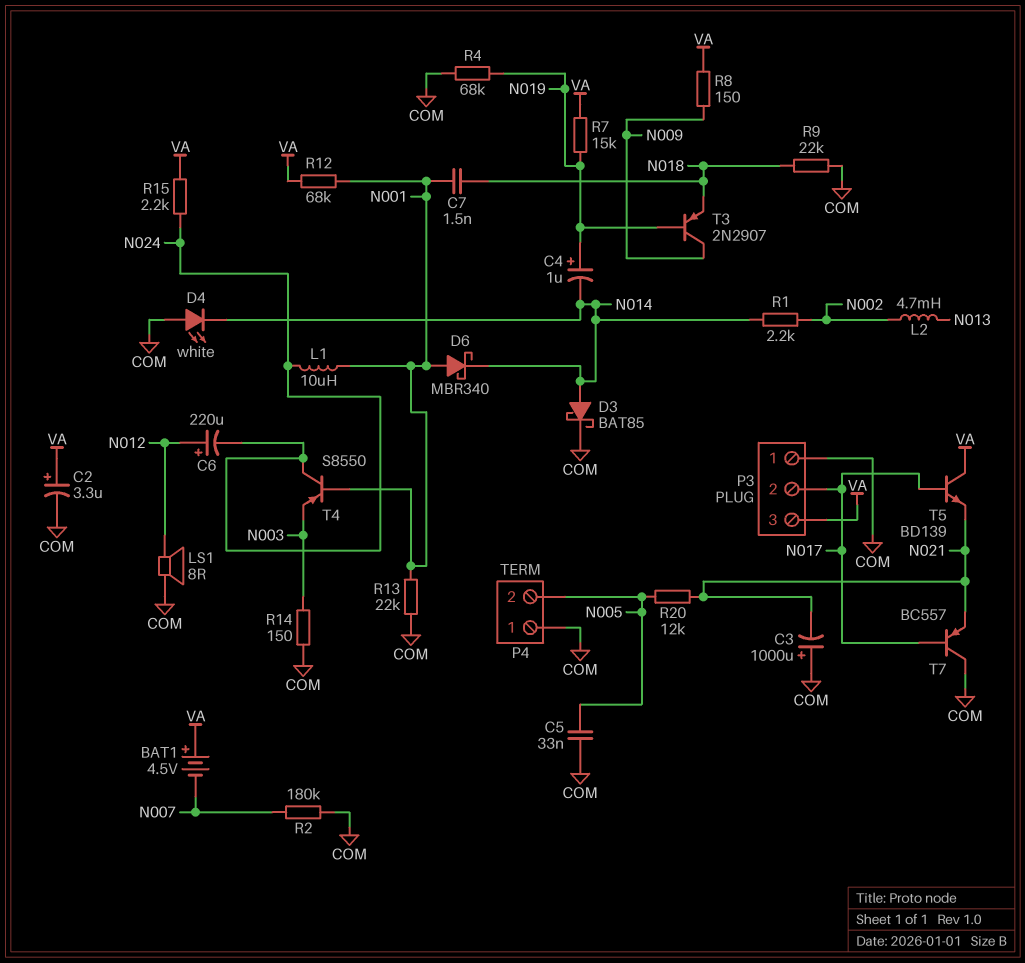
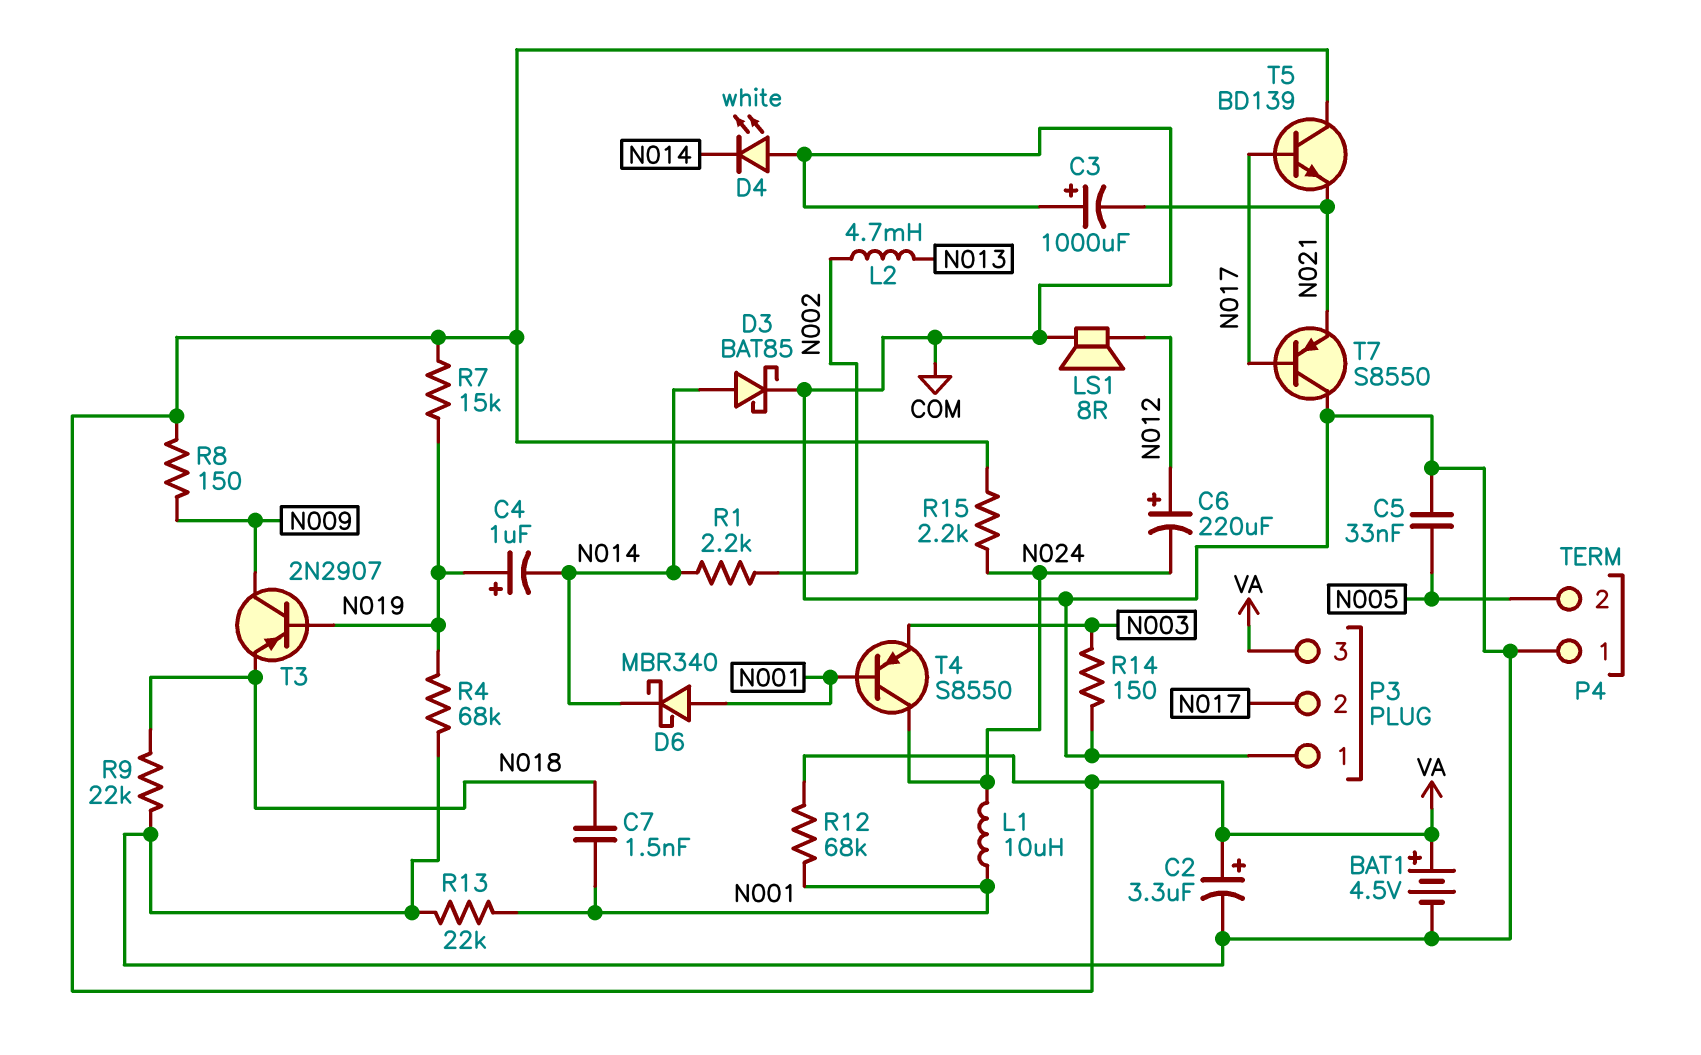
BAT1: 4.5V (plus VA, minus N007) -> 4.5V (plus VA, minus COM)
R2: 180k (COM, N007) -> none
R20: 12k (N005, N021) -> none
T7: PNP BC557 (B N017, C COM, E N021) -> PNP S8550 (B N017, C COM, E N021)

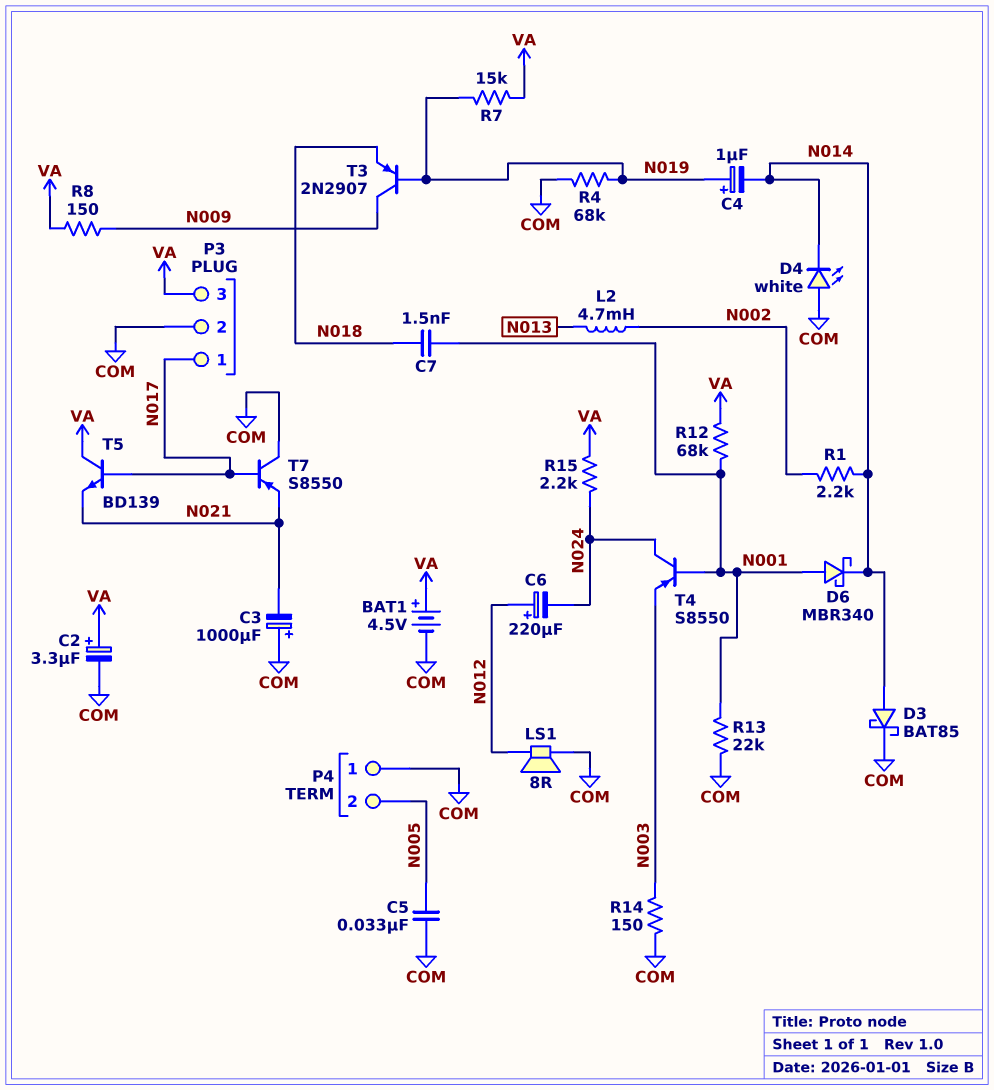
L1: 10uH (N001, N024) -> none
P3 pin 1: COM -> N017
P3 pin 2: N017 -> COM
R9: 22k (COM, N018) -> none

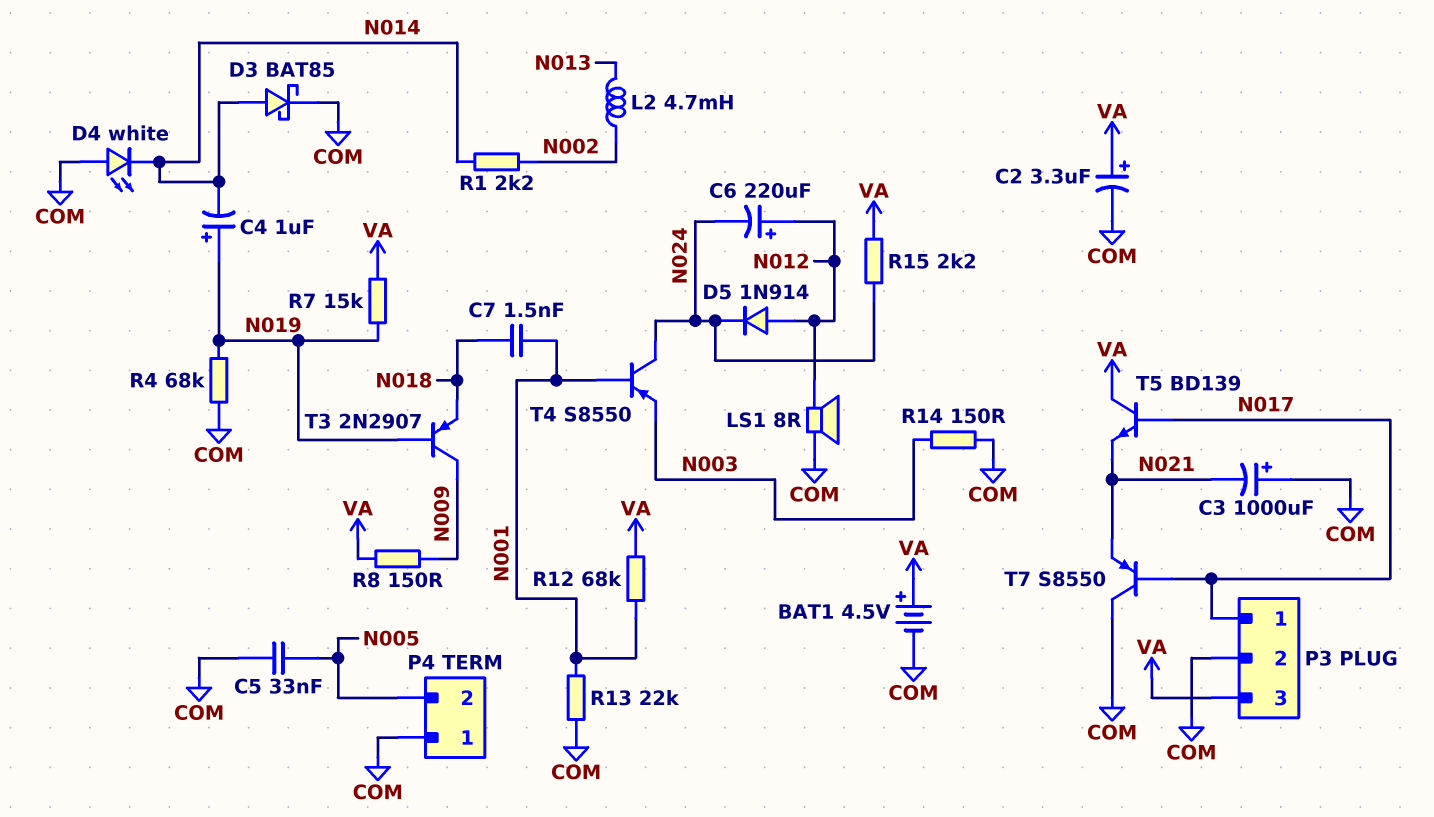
D5: none -> diode 1N914 (A N012, K N024)
D6: schottky MBR340 (A N001, K N014) -> none

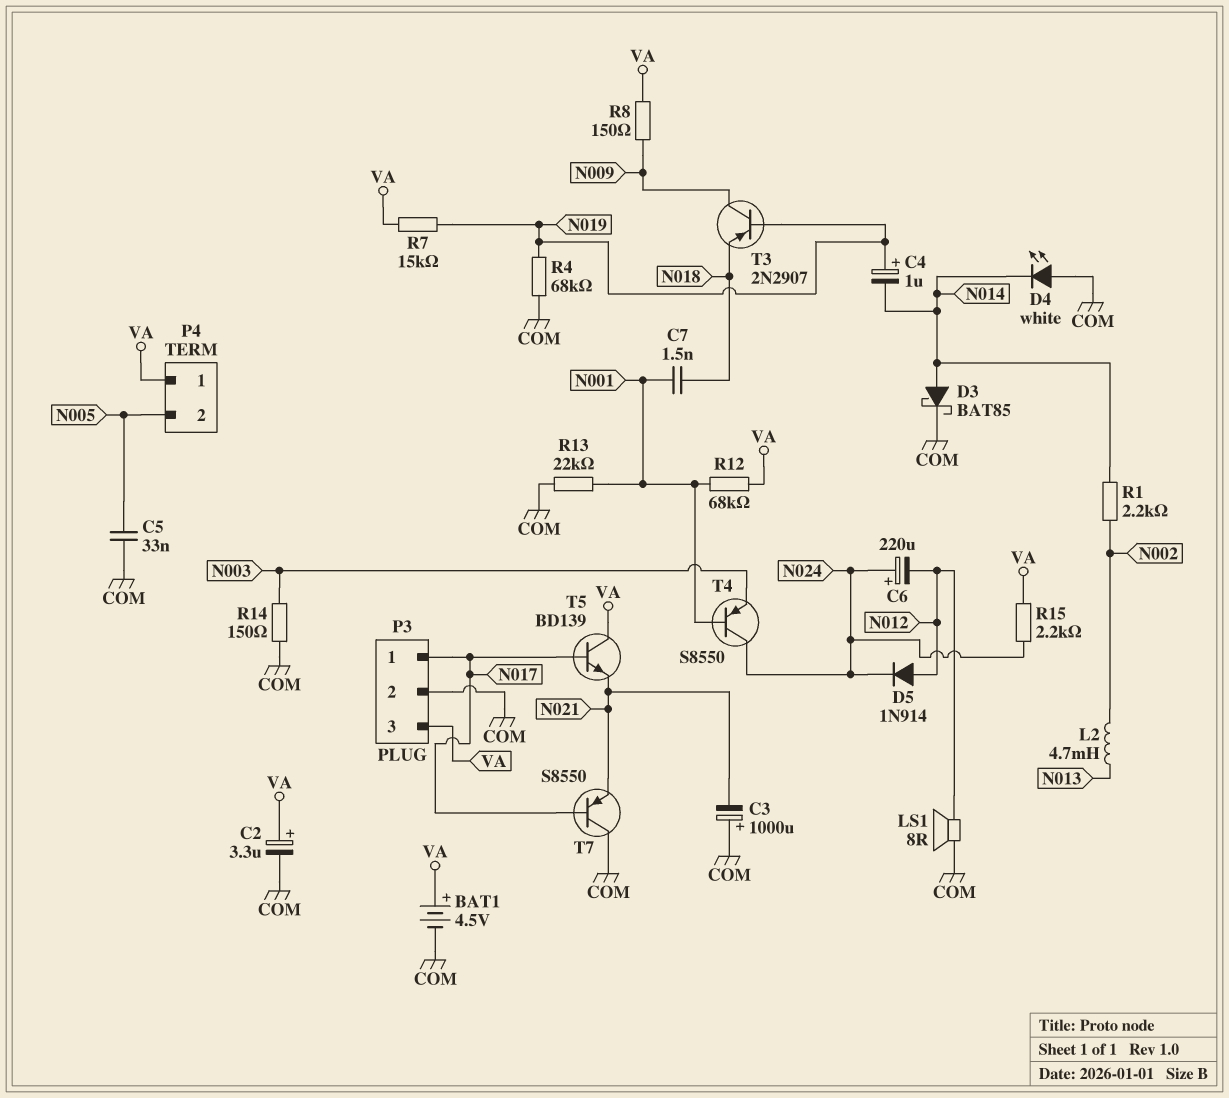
C6: 220uF (plus N012, minus N024) -> 220uF (plus N024, minus N012)
P4 pin 1: COM -> VA

